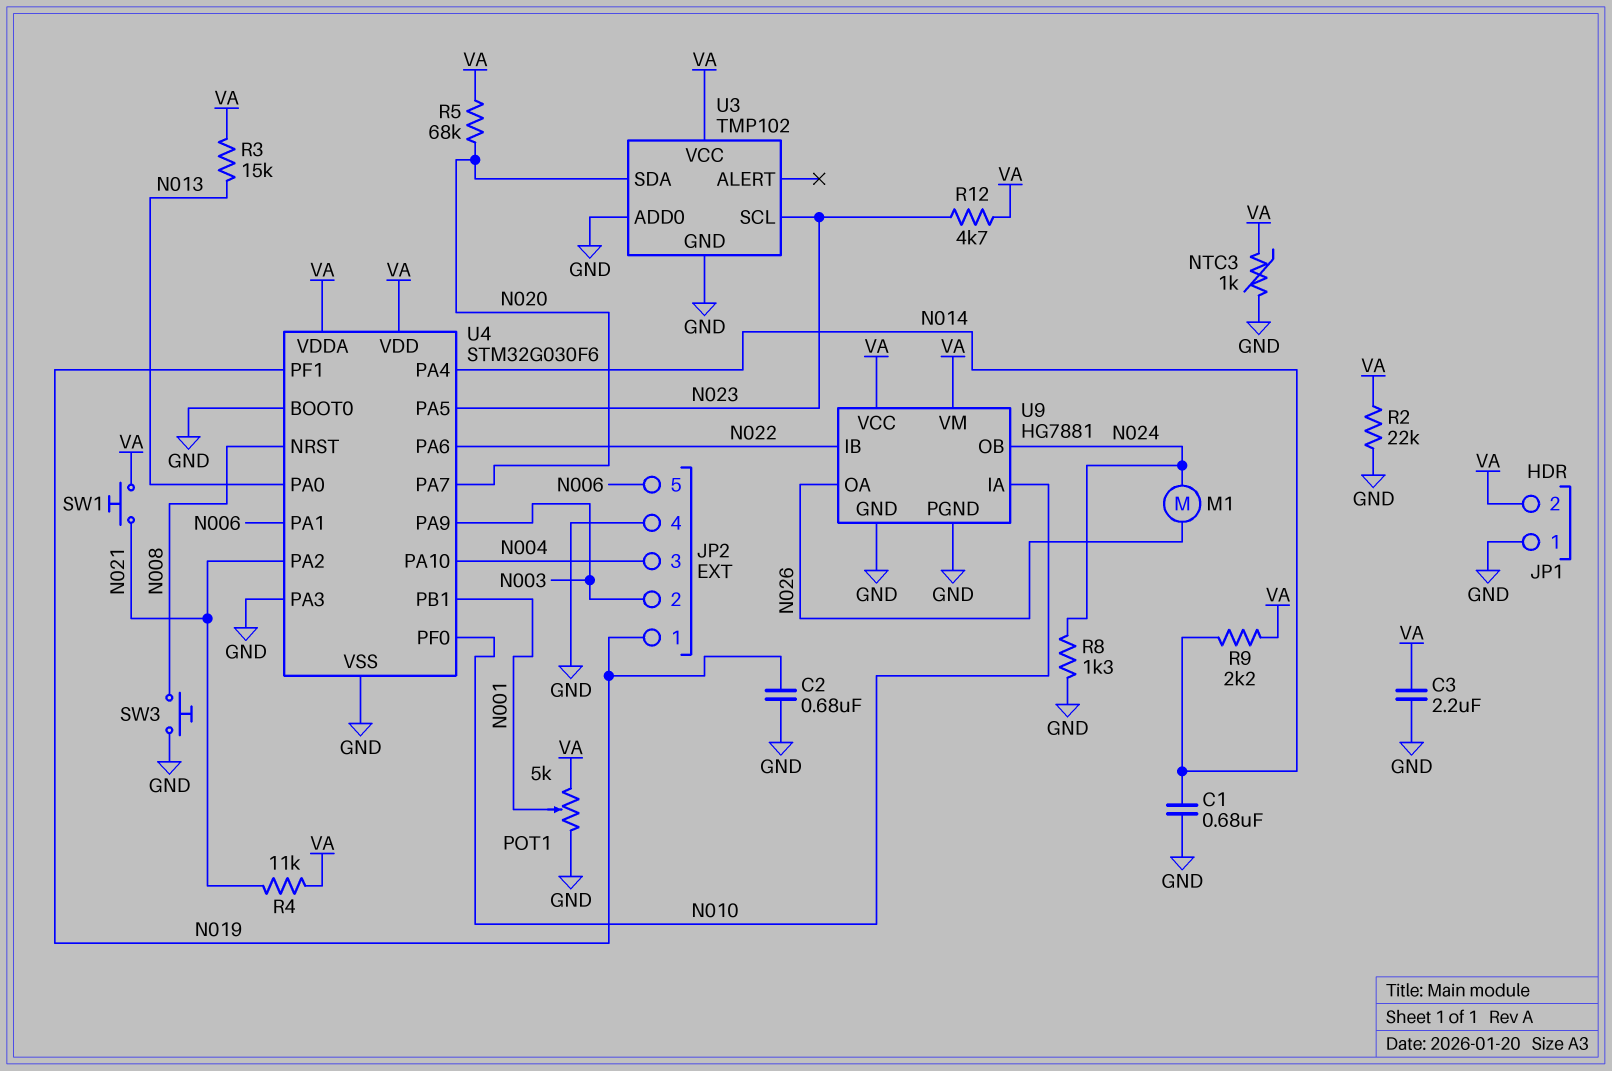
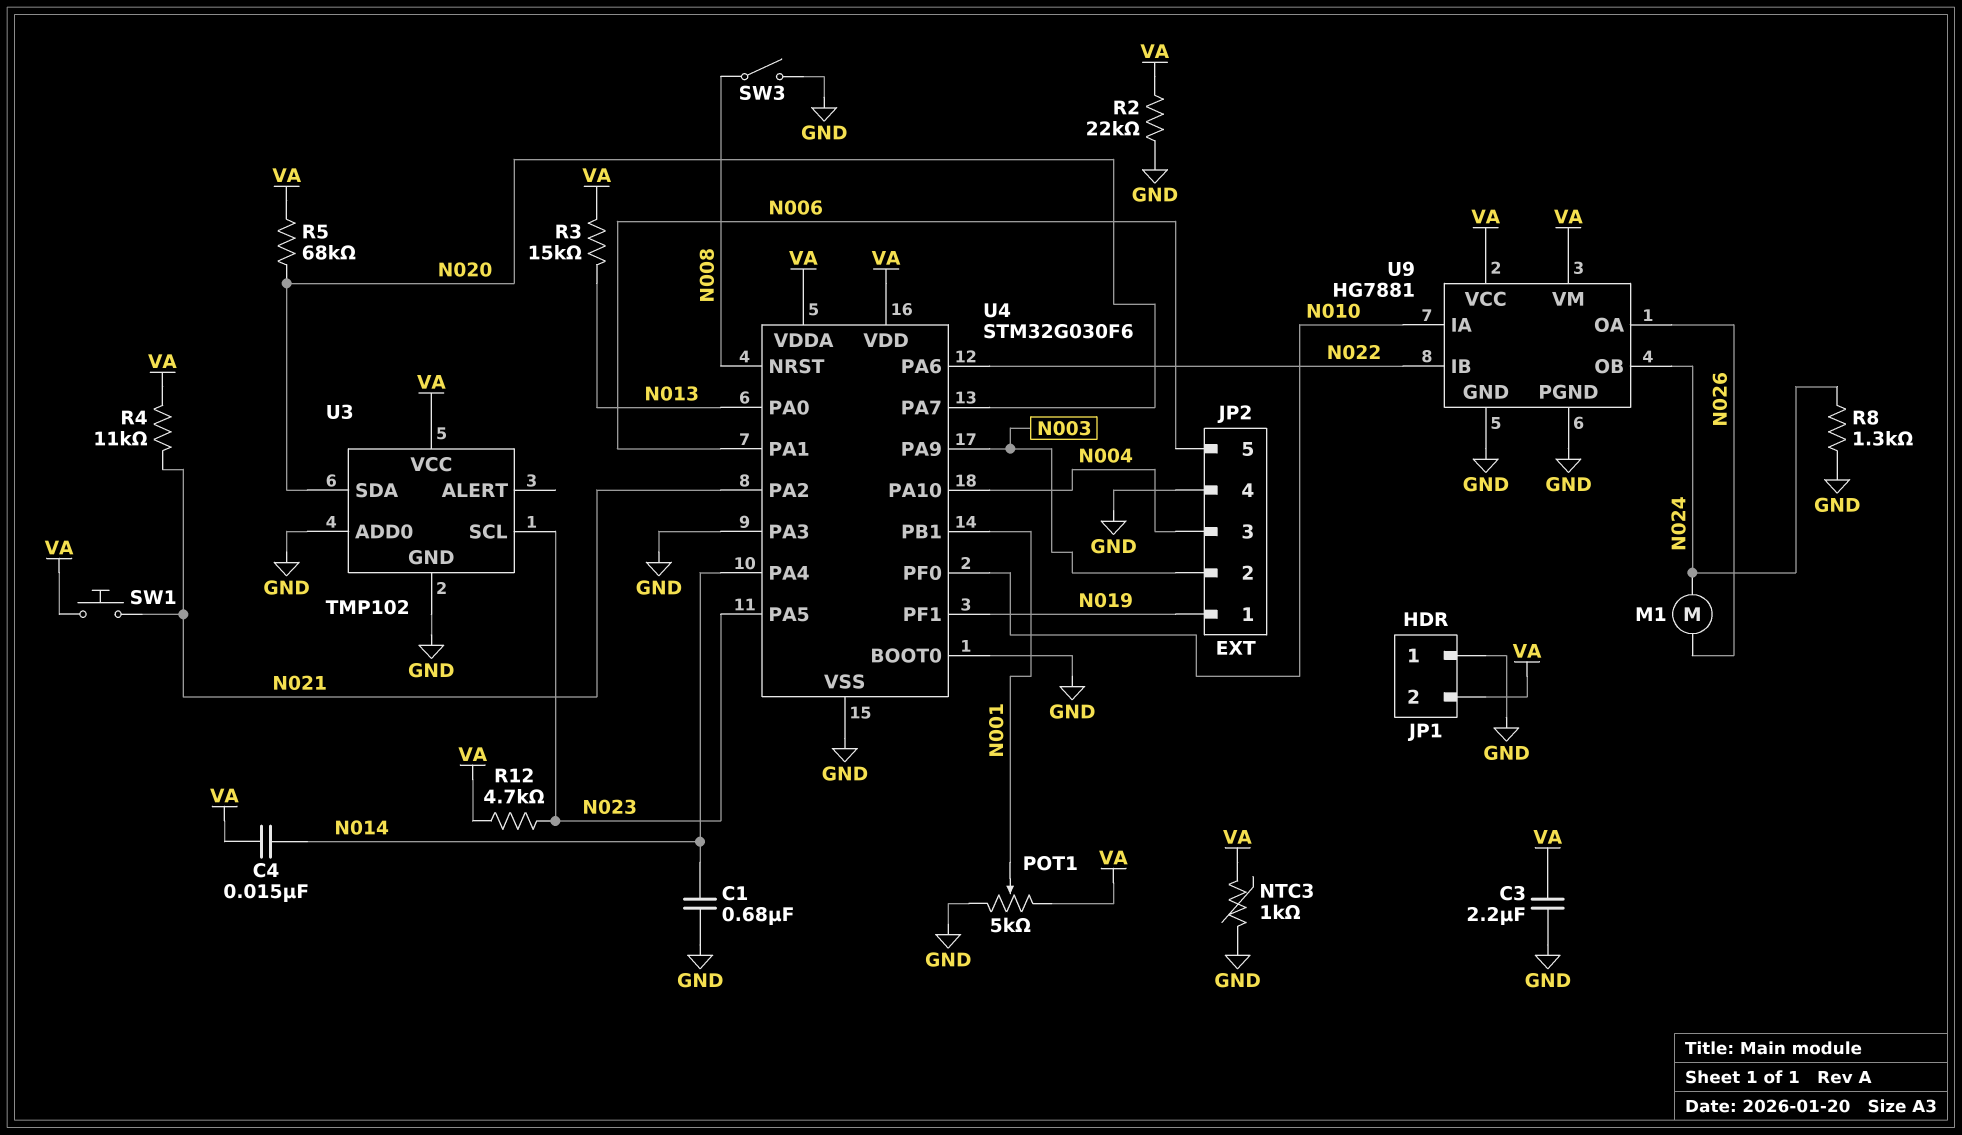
C2: 680nF (GND, N019) -> none
C4: none -> 15nF (N014, VA)
R9: 2.2k (N014, VA) -> none
SW3: button (GND, N008) -> switch (GND, N008)

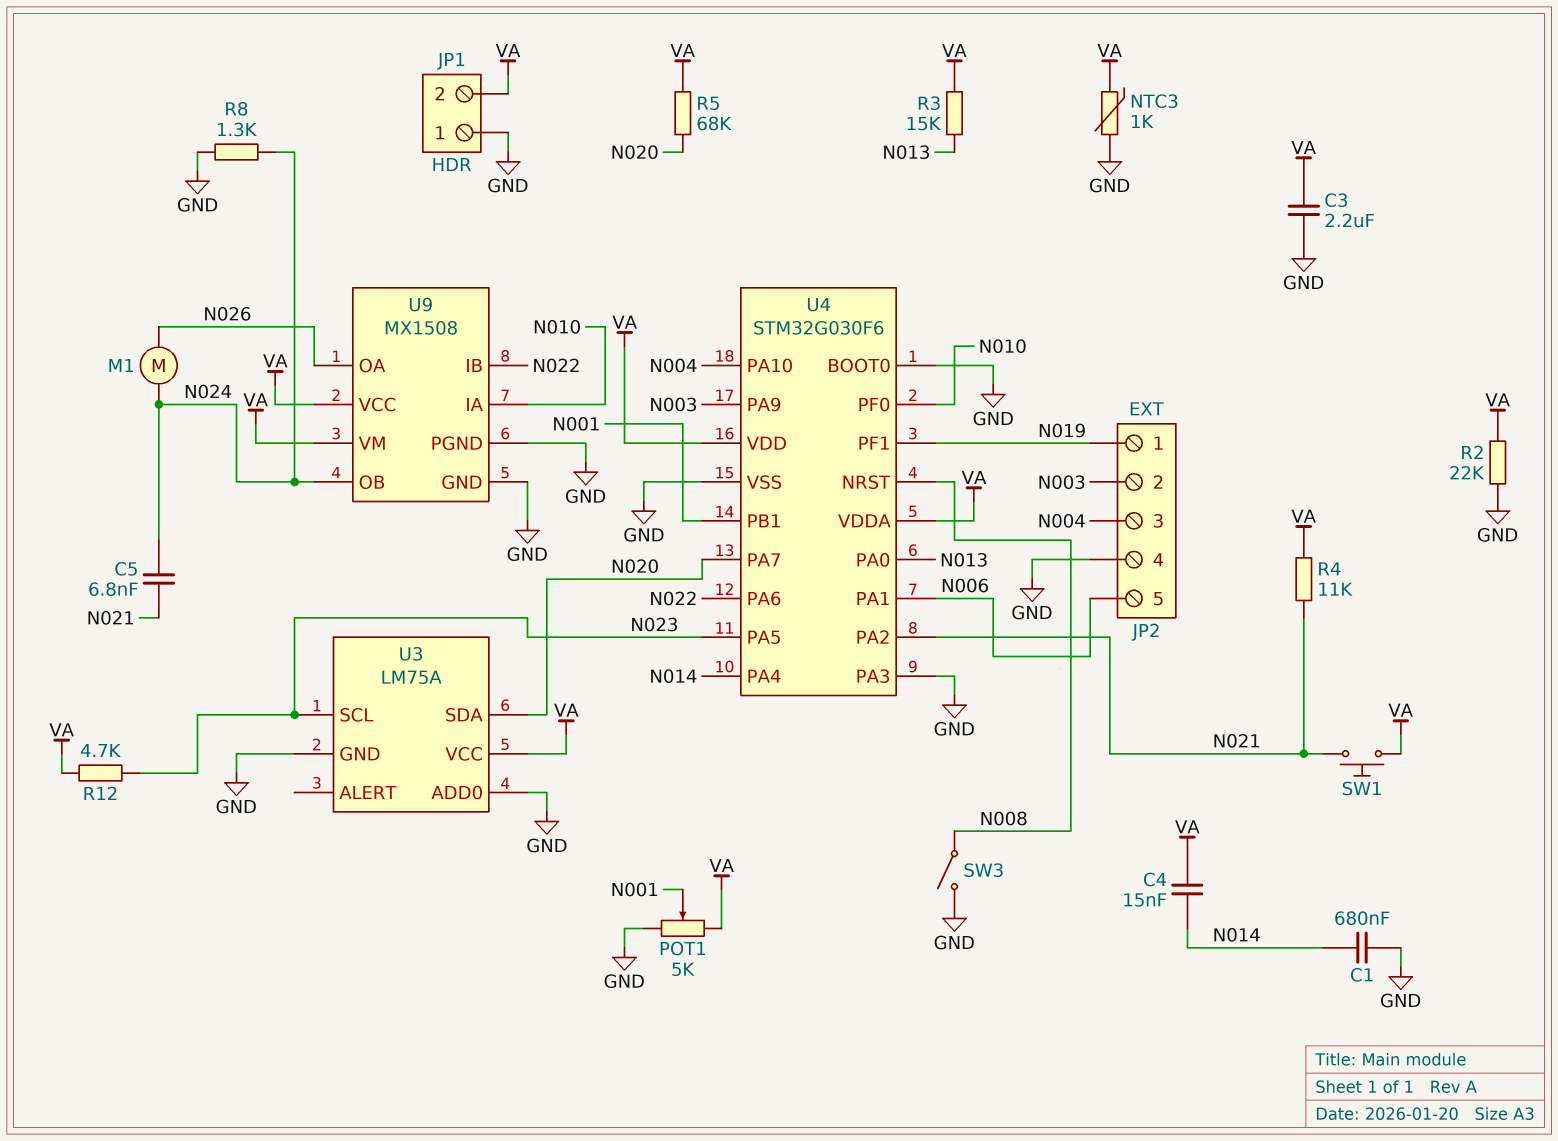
C5: none -> 6.8nF (N021, N024)
U3: TMP102 -> LM75A
U9: HG7881 -> MX1508

